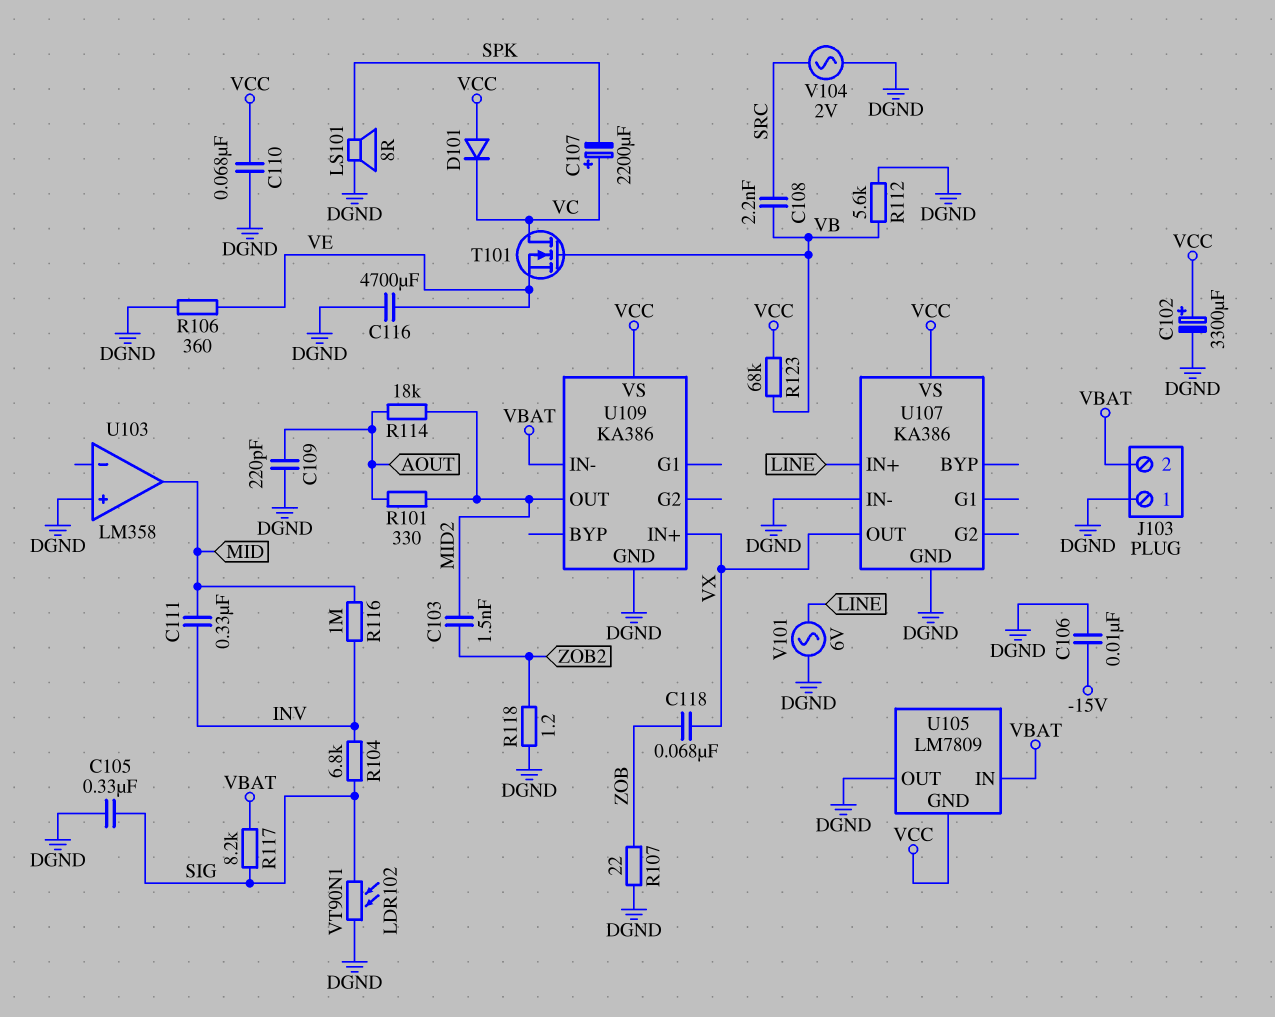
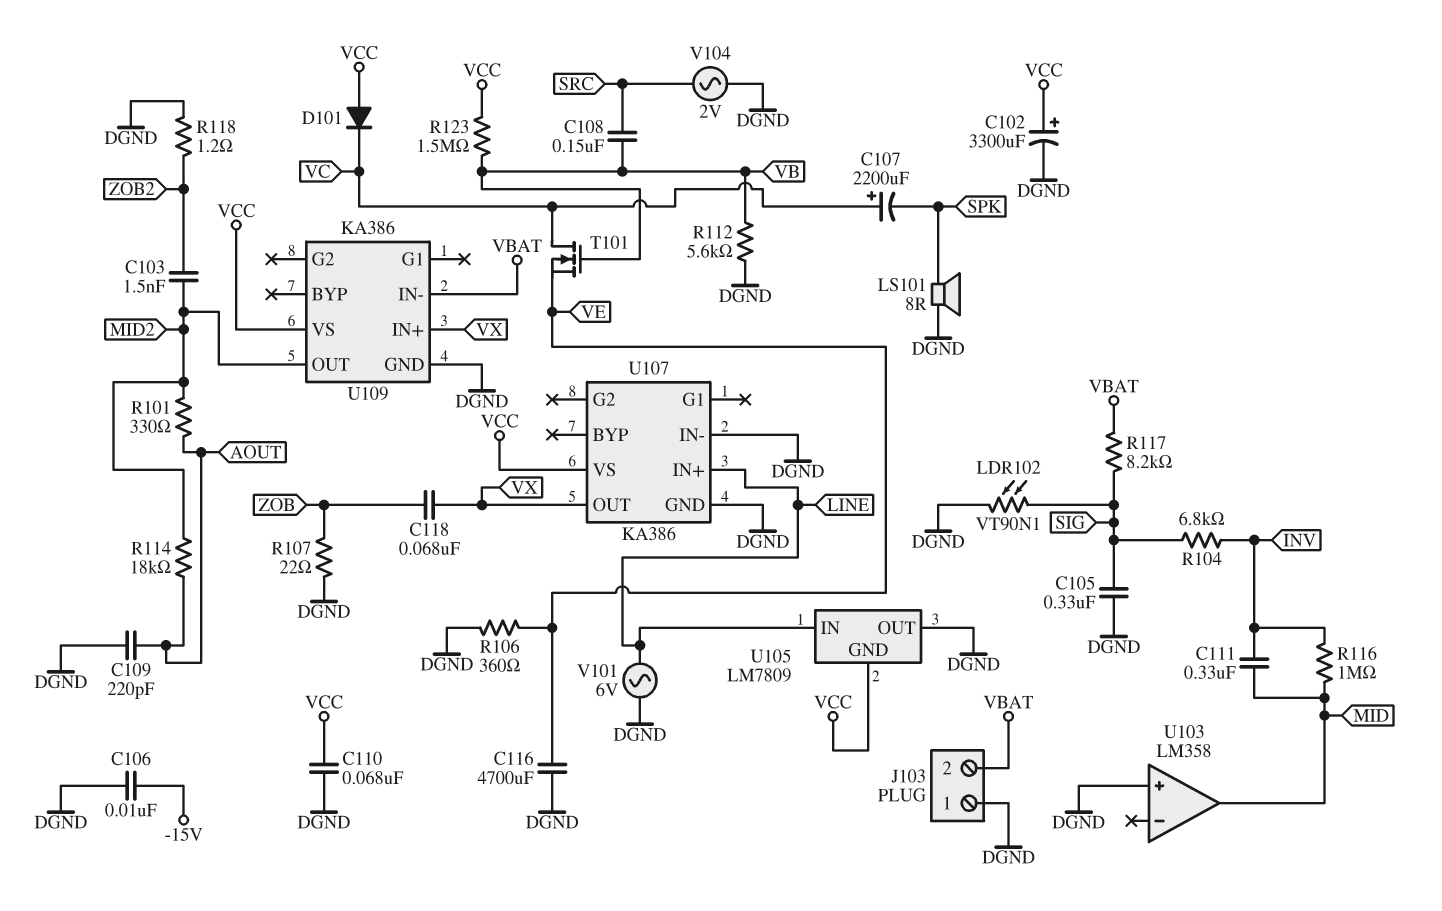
C108: 2.2nF (SRC, VB) -> 150nF (SRC, VB)
R123: 68k (VB, VCC) -> 1.5M (VB, VCC)
U105 pin IN: VBAT -> LINE

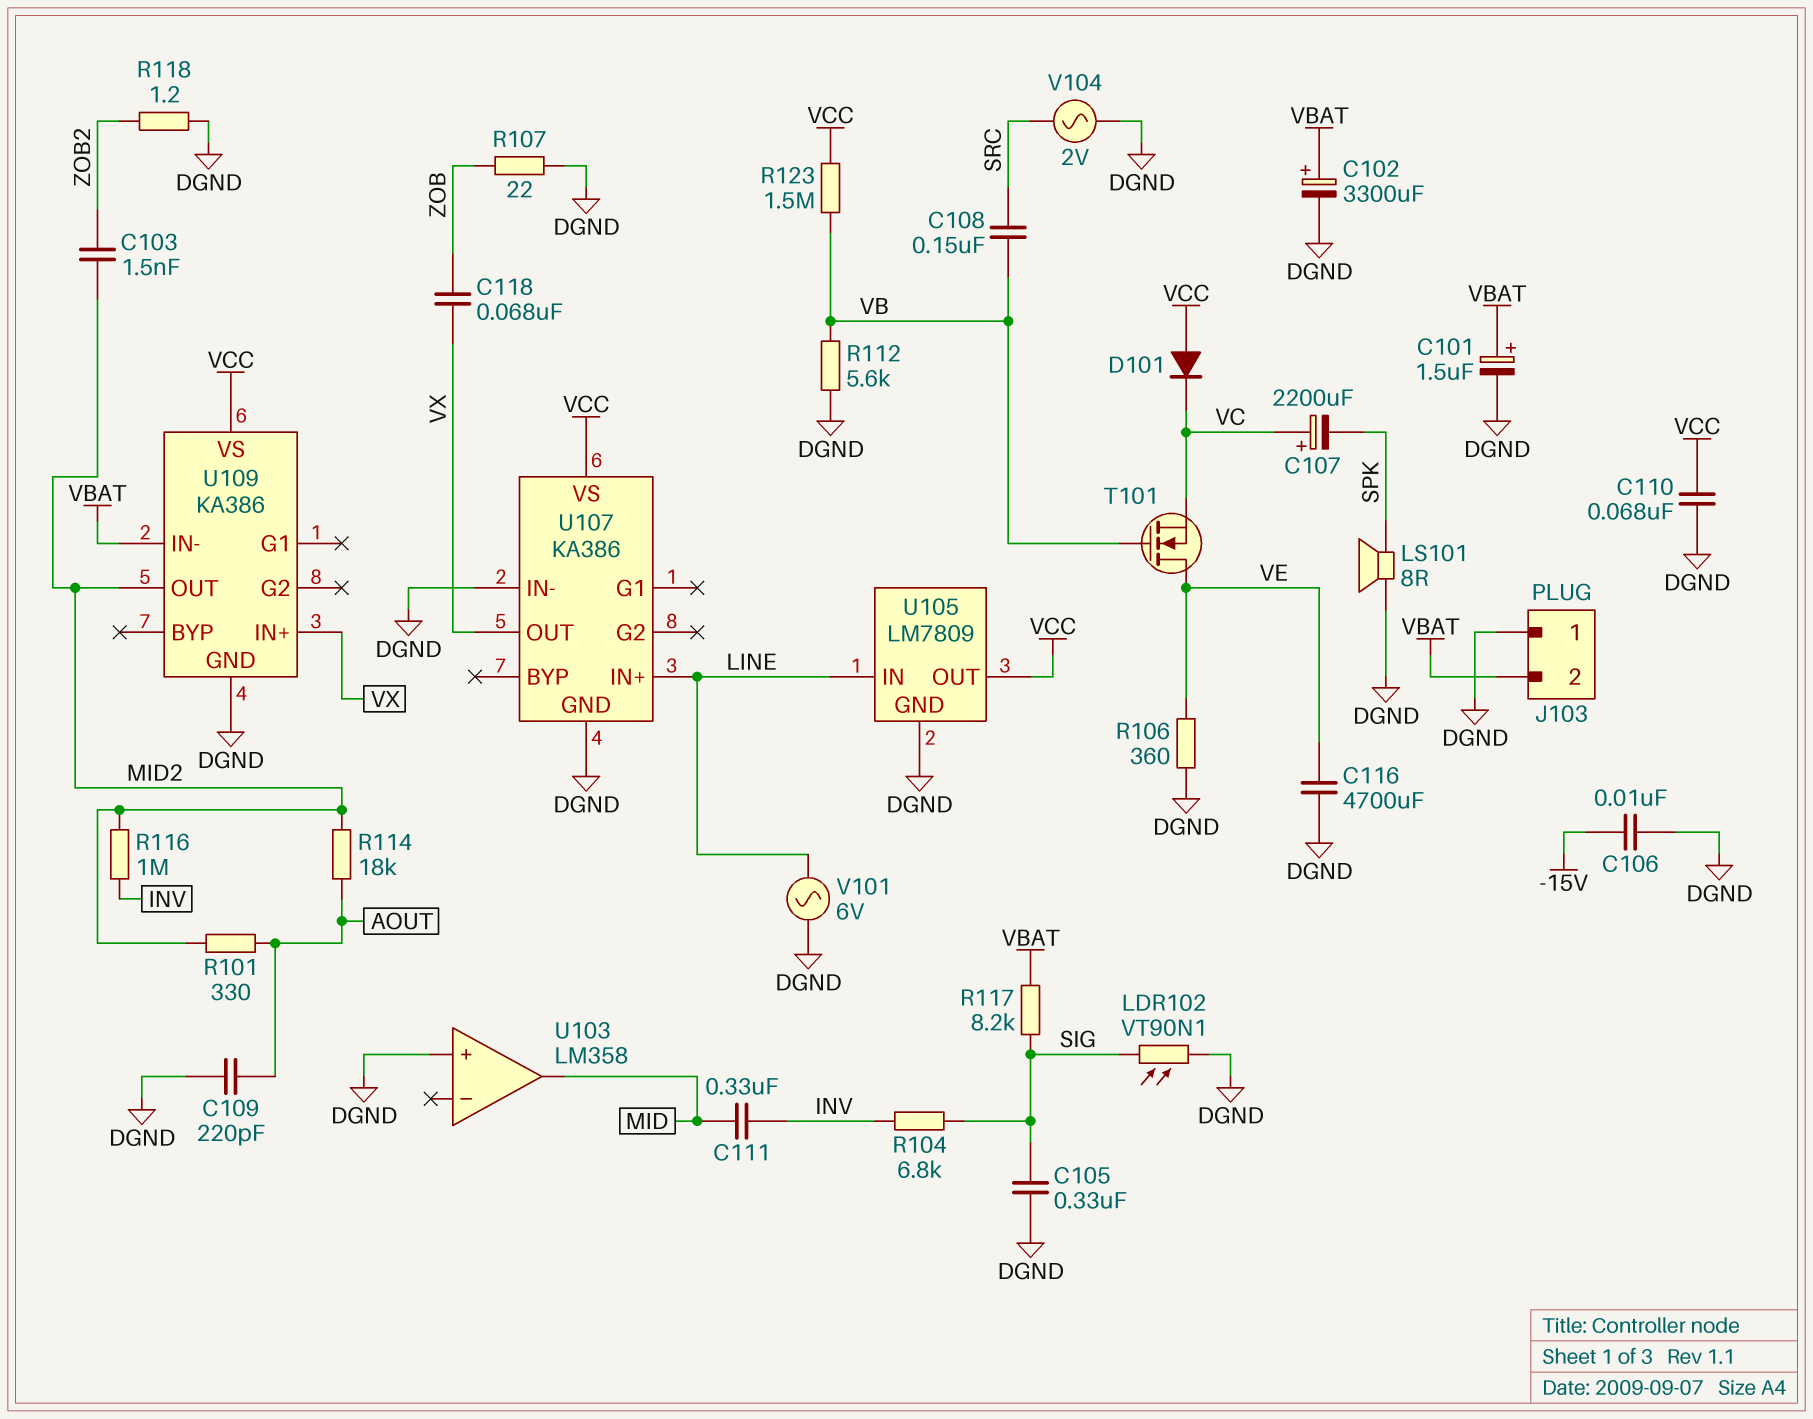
C101: none -> 1.5uF (plus VBAT, minus DGND)
C102: 3300uF (plus VCC, minus DGND) -> 3300uF (plus VBAT, minus DGND)
R116: 1M (INV, MID) -> 1M (INV, MID2)
T101: NMOS (G VB, D VC, S VE) -> NMOS (G VB, D VE, S VC)
U105 pin GND: VCC -> DGND
U105 pin OUT: DGND -> VCC

